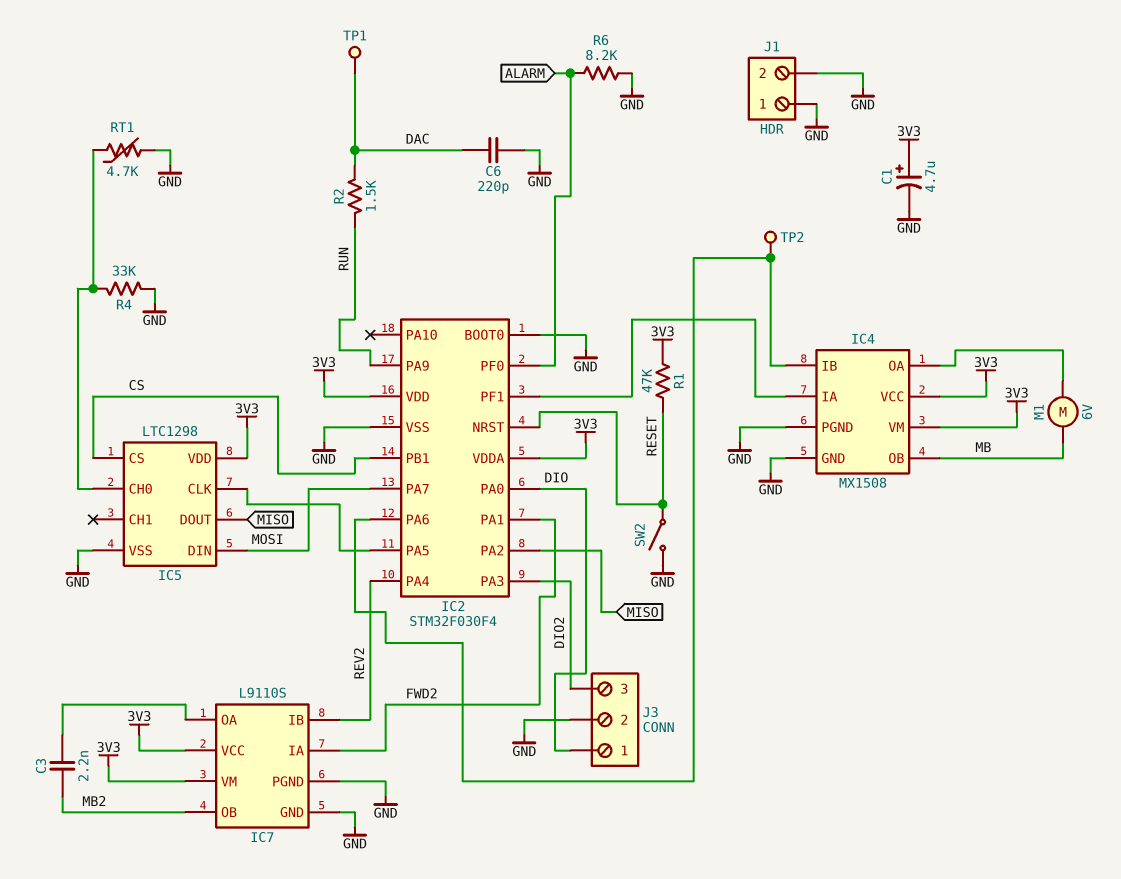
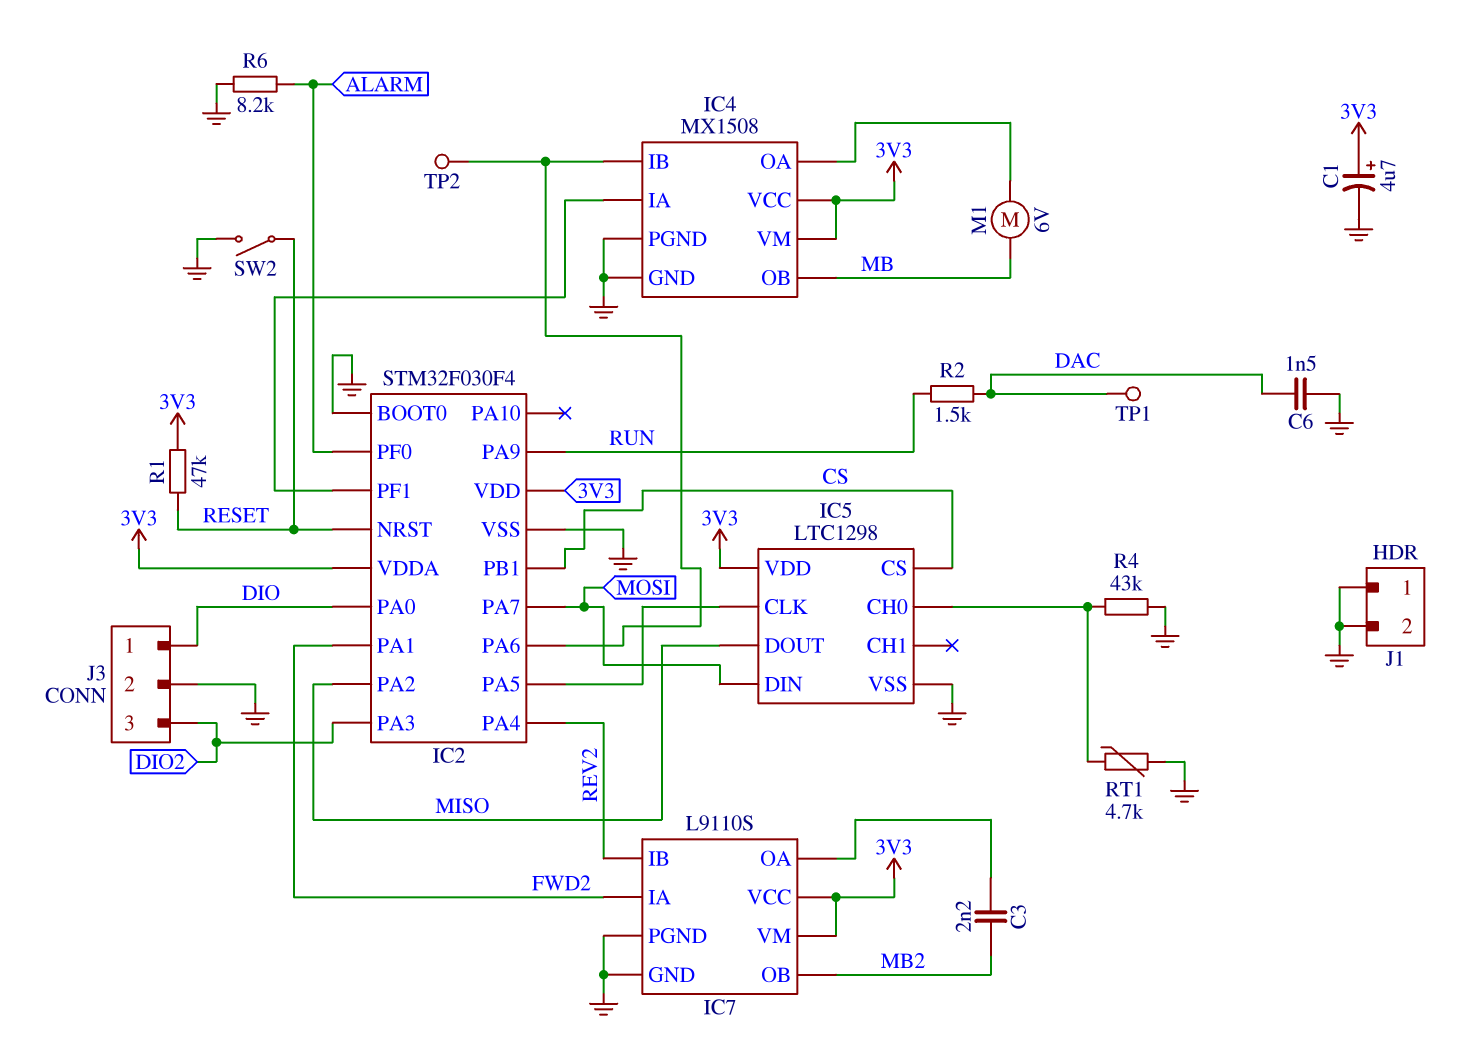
C6: 220pF (DAC, GND) -> 1.5nF (DAC, GND)
R4: 33k (GND, IC5/CH0) -> 43k (GND, IC5/CH0)

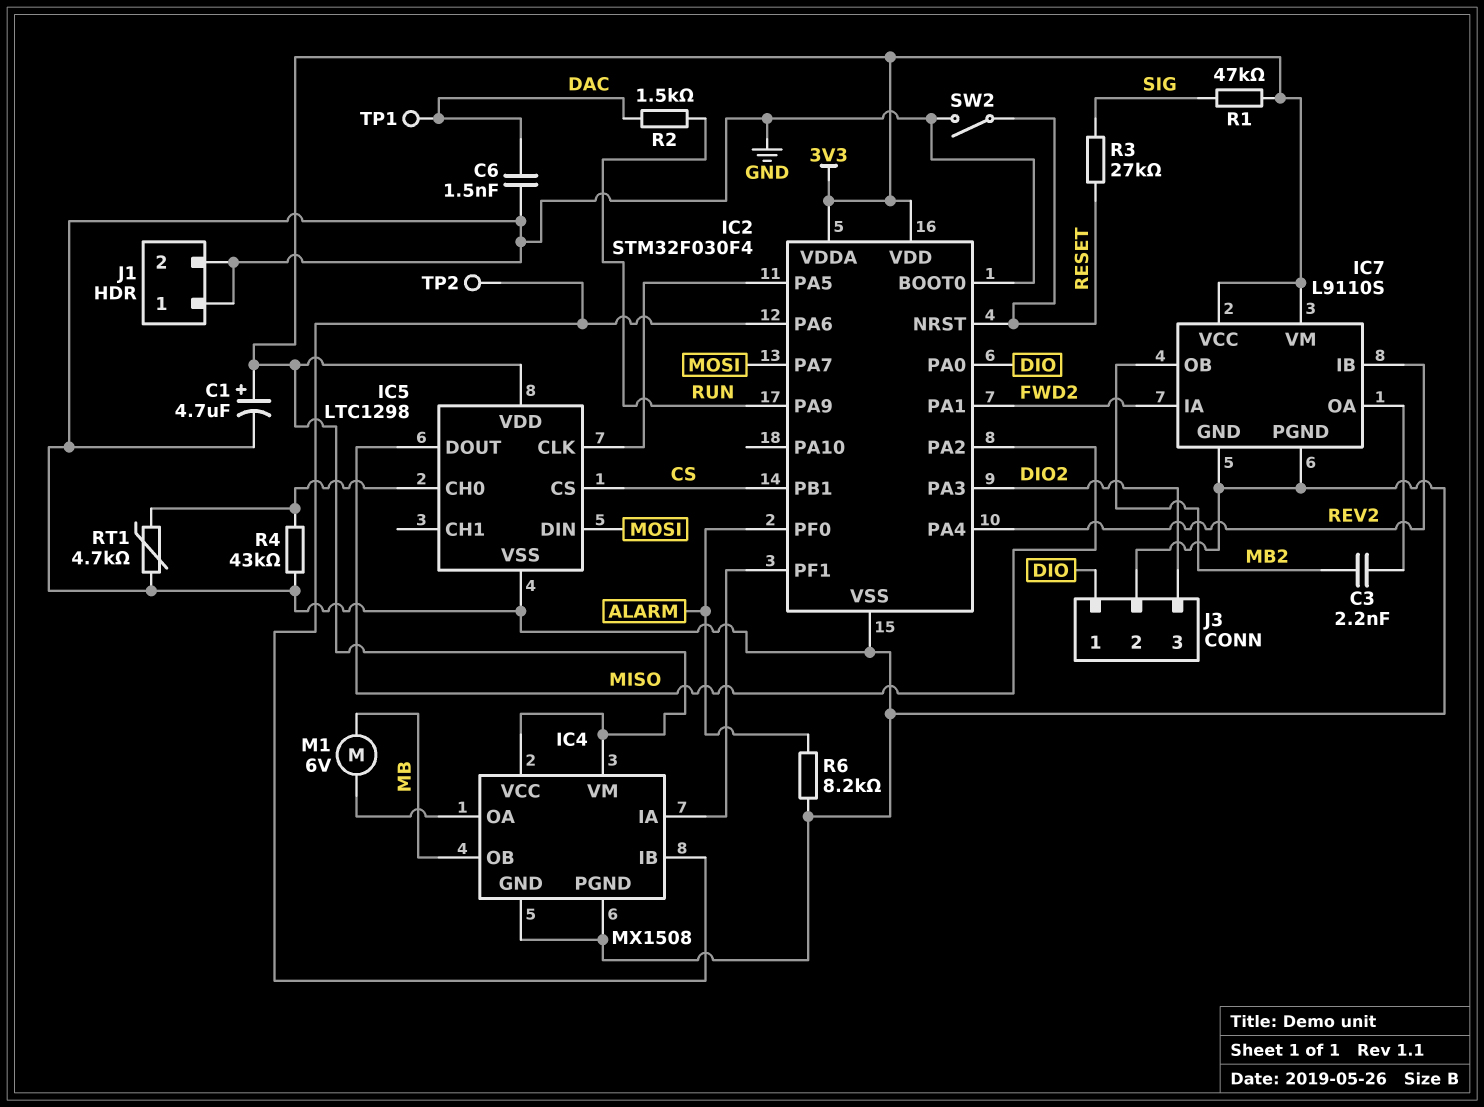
R1: 47k (3V3, RESET) -> 47k (3V3, SIG)
R3: none -> 27k (RESET, SIG)

